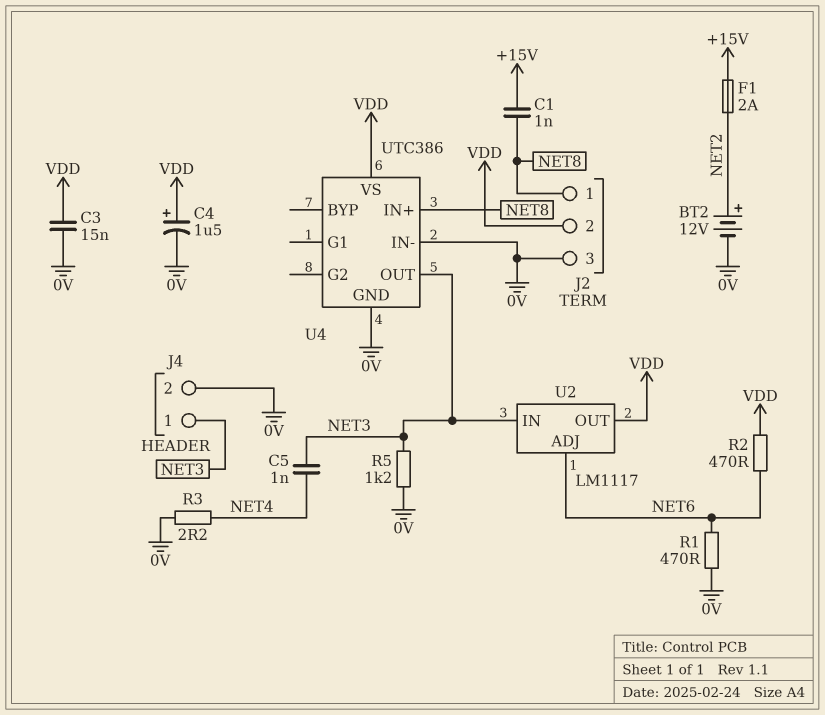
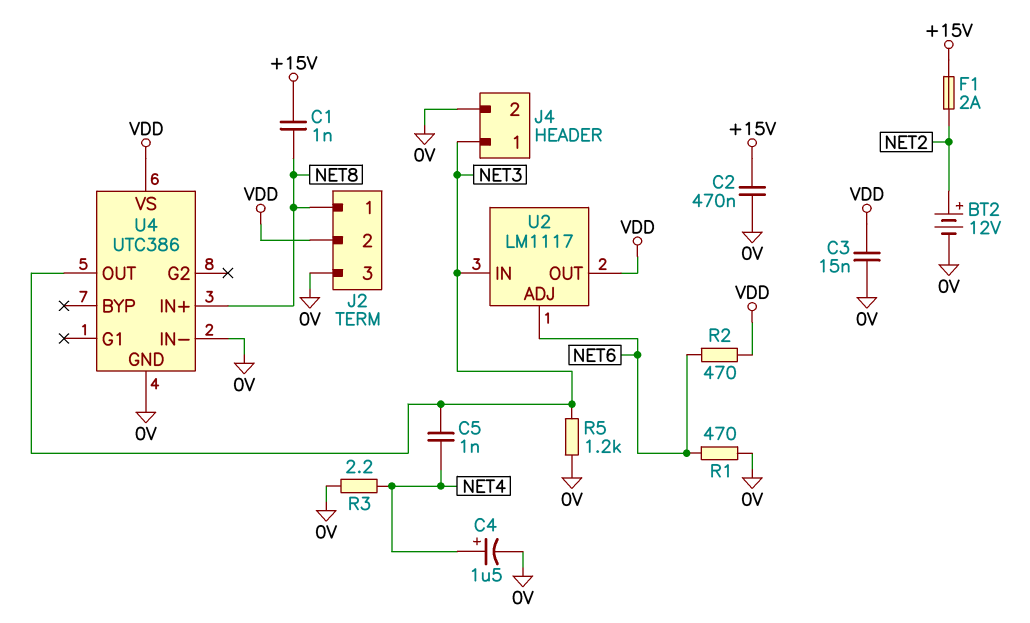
C2: none -> 470nF (+15V, 0V)
C4: 1.5uF (plus VDD, minus 0V) -> 1.5uF (plus NET4, minus 0V)

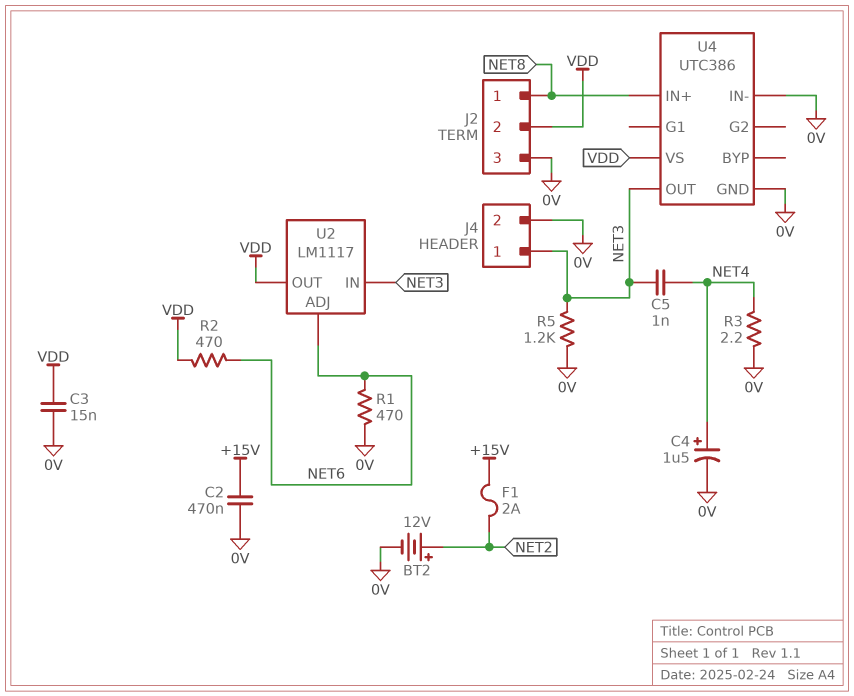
C1: 1nF (+15V, NET8) -> none

